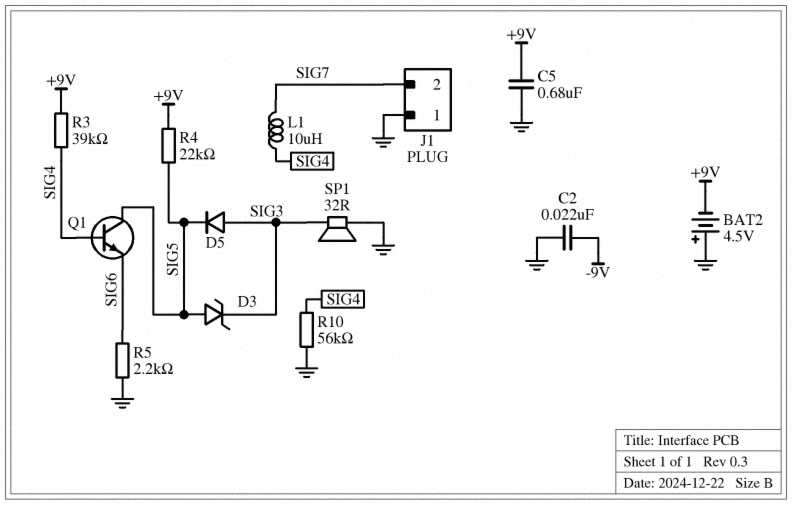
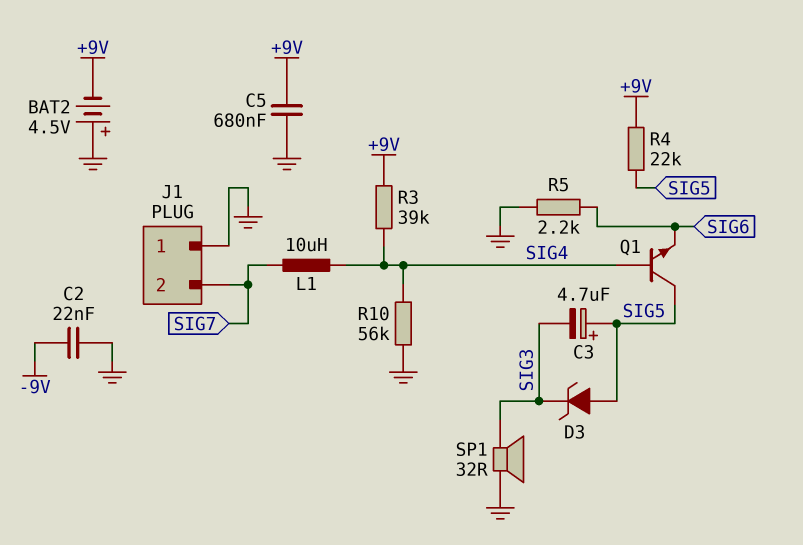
C3: none -> 4.7uF (plus SIG5, minus SIG3)
D5: diode (A SIG3, K SIG5) -> none

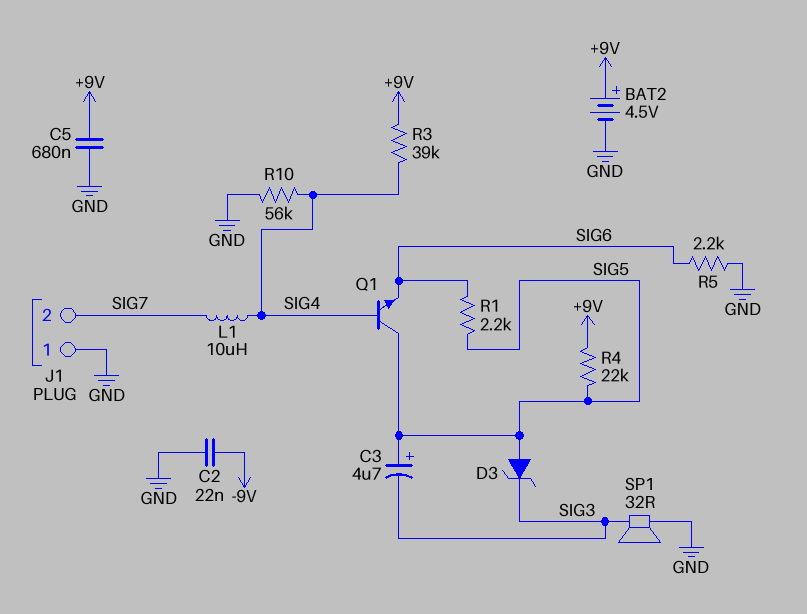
BAT2: 4.5V (plus GND, minus +9V) -> 4.5V (plus +9V, minus GND)
R1: none -> 2.2k (SIG5, SIG6)

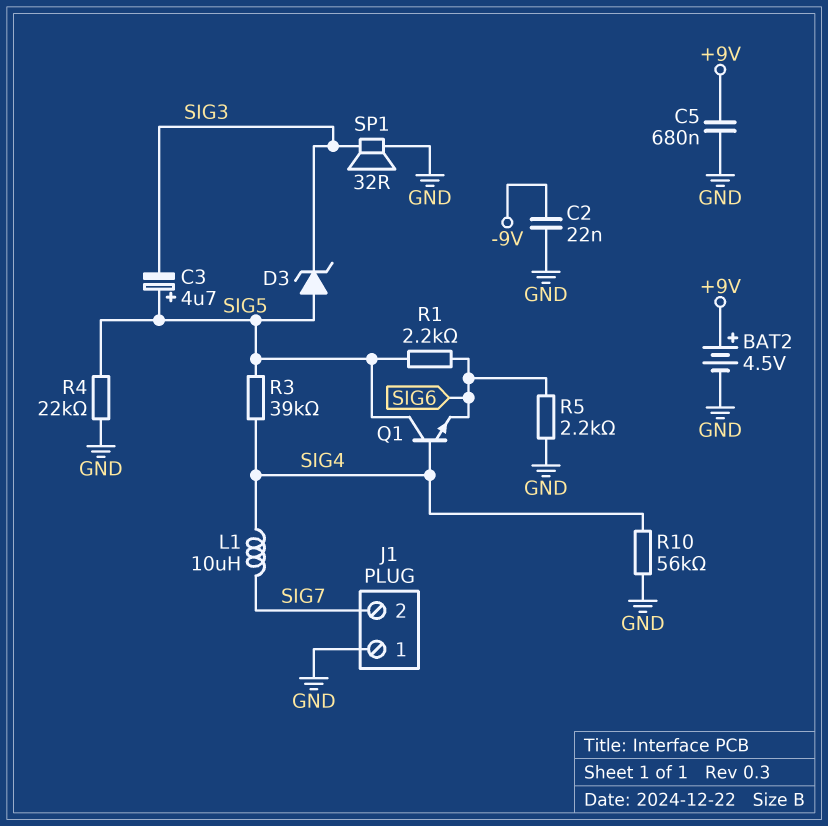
R3: 39k (+9V, SIG4) -> 39k (SIG4, SIG5)
R4: 22k (+9V, SIG5) -> 22k (GND, SIG5)

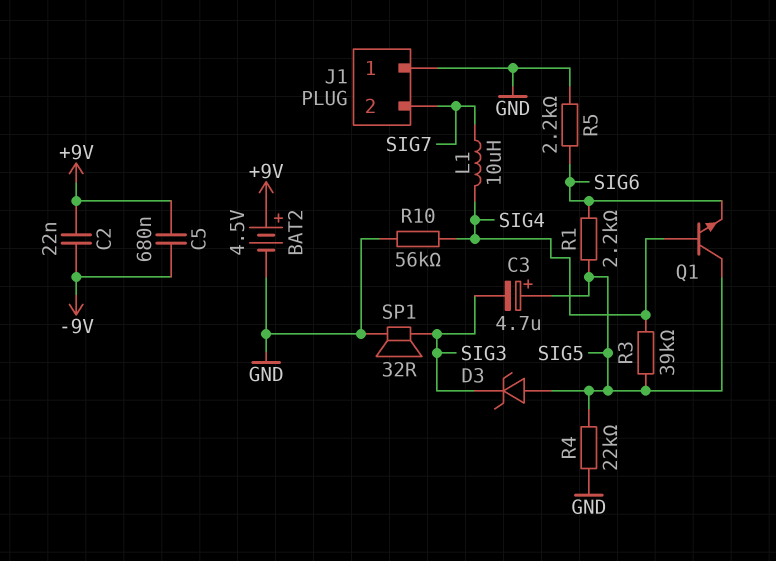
C2: 22nF (-9V, GND) -> 22nF (+9V, -9V)
C5: 680nF (+9V, GND) -> 680nF (+9V, -9V)

